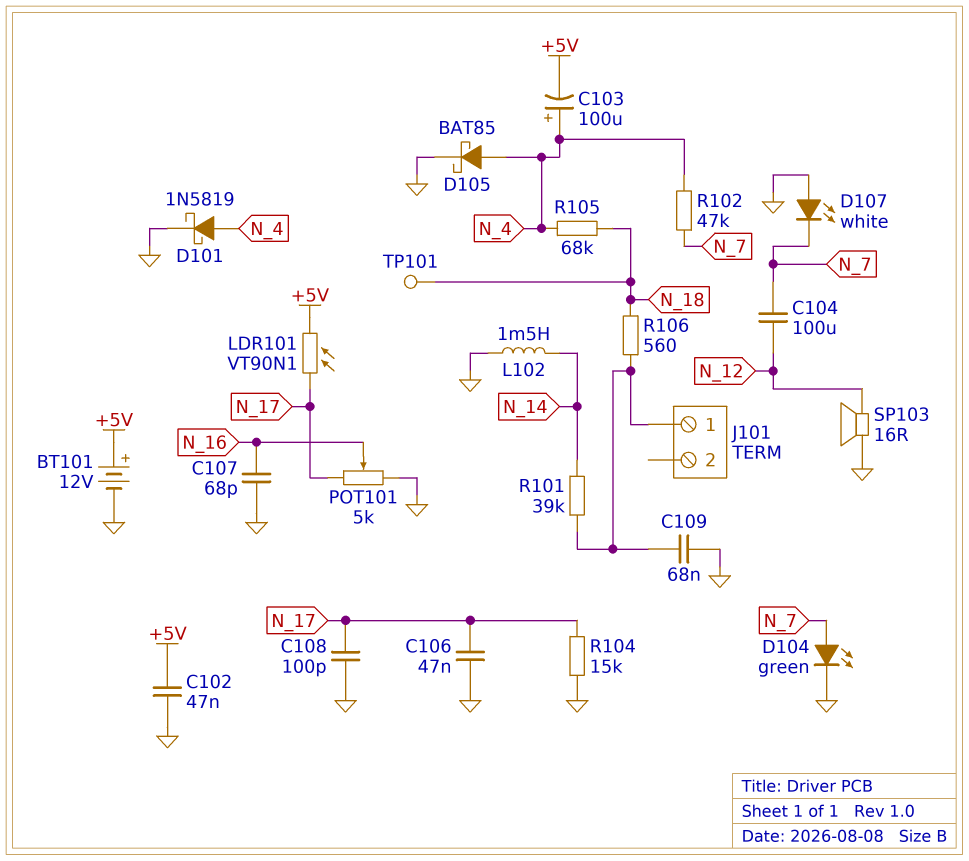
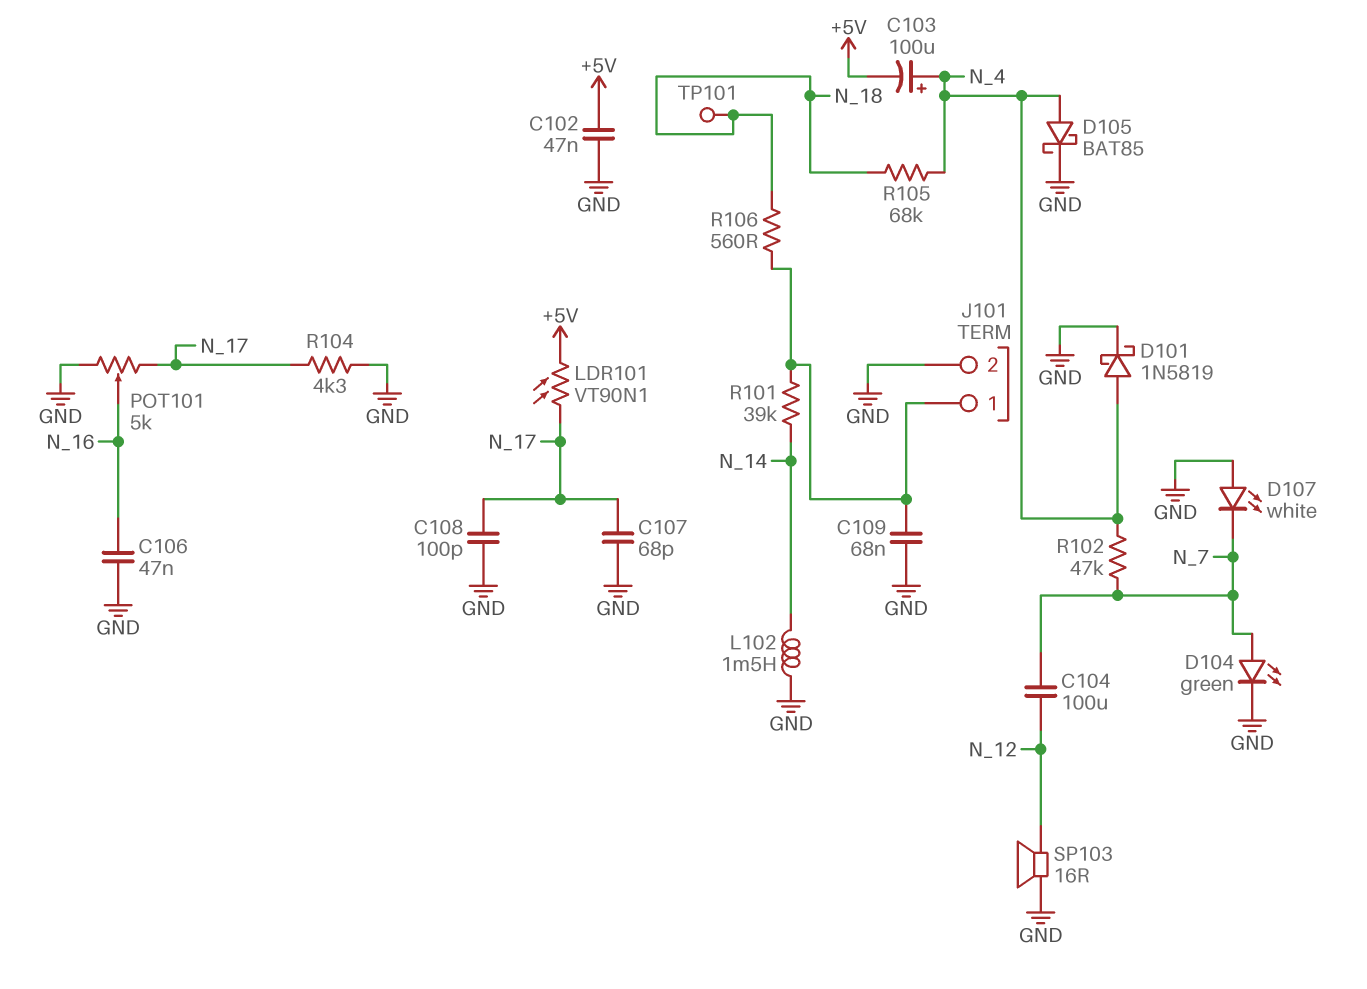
BT101: 12V (plus +5V, minus GND) -> none
C106: 47nF (GND, N_17) -> 47nF (GND, N_16)
C107: 68pF (GND, N_16) -> 68pF (GND, N_17)
J101 pin 2: none -> GND
R104: 15k (GND, N_17) -> 4.3k (GND, N_17)

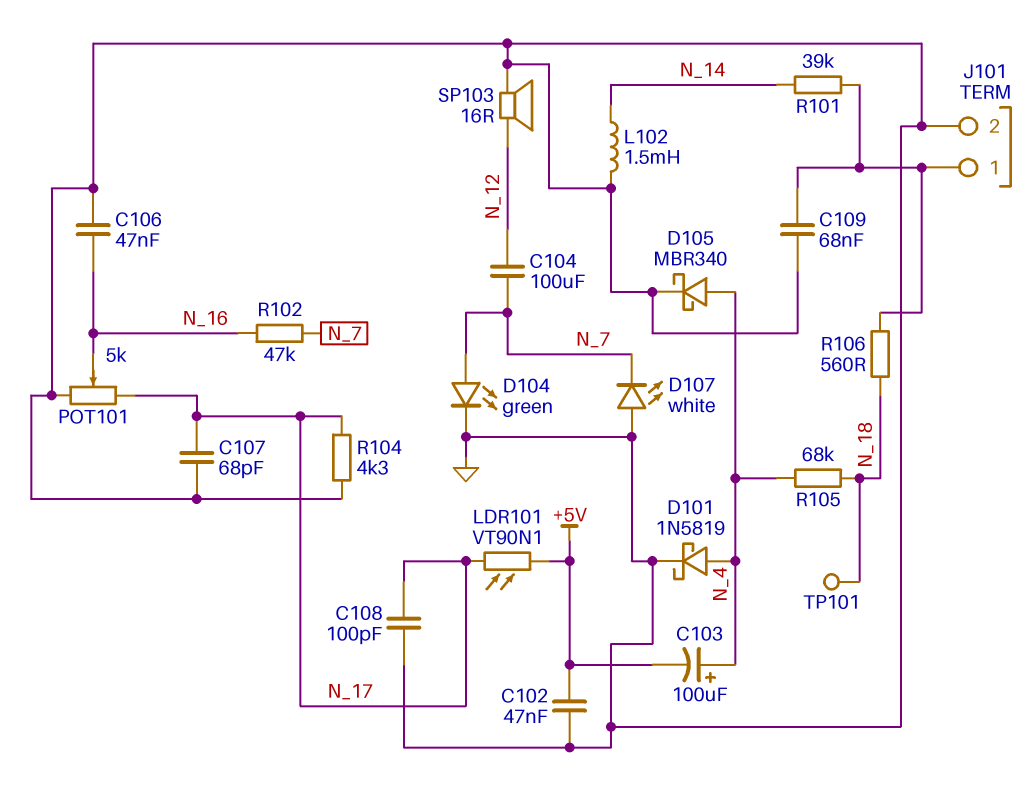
D105: schottky BAT85 (A N_4, K GND) -> schottky MBR340 (A N_4, K GND)
R102: 47k (N_4, N_7) -> 47k (N_7, N_16)

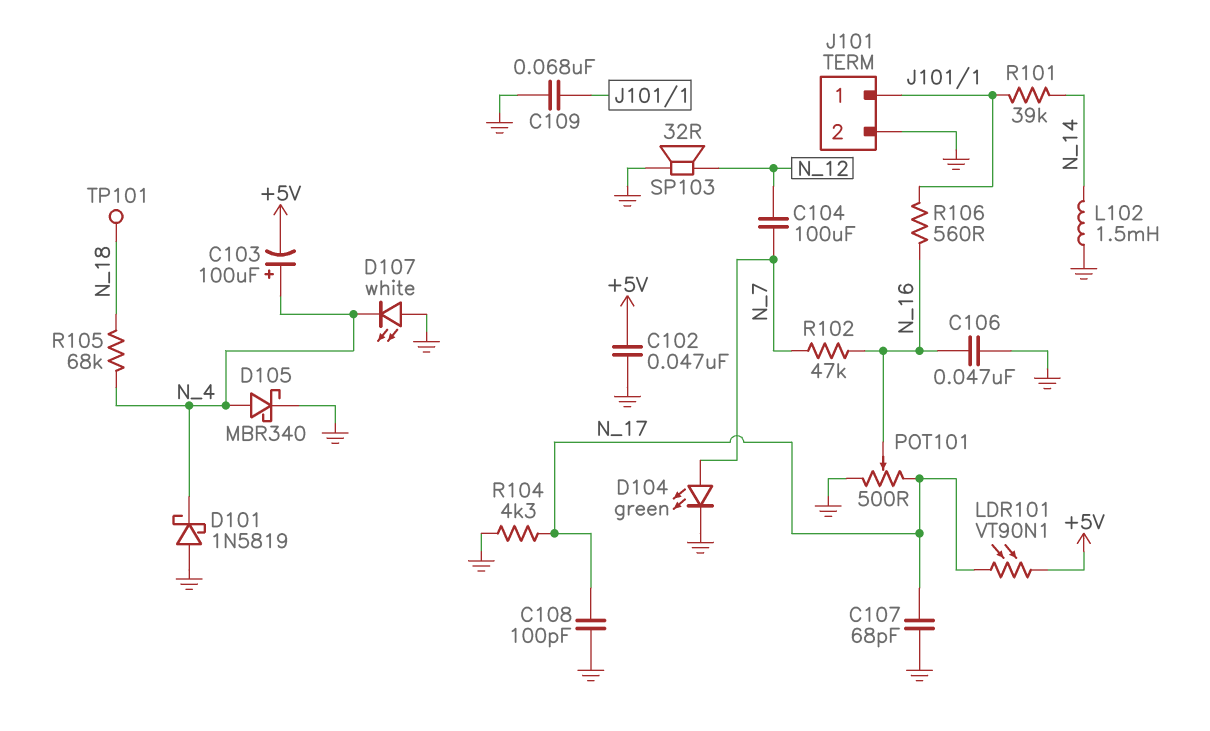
D101: schottky 1N5819 (A N_4, K GND) -> schottky 1N5819 (A GND, K N_4)
D107: LED white (A GND, K N_7) -> LED white (A GND, K N_4)
POT101: 5k (GND, N_17, wiper N_16) -> 500 (GND, N_17, wiper N_16)
R106: 560 (J101/1, N_18) -> 560 (J101/1, N_16)
SP103: speaker 16R (GND, N_12) -> speaker 32R (GND, N_12)

